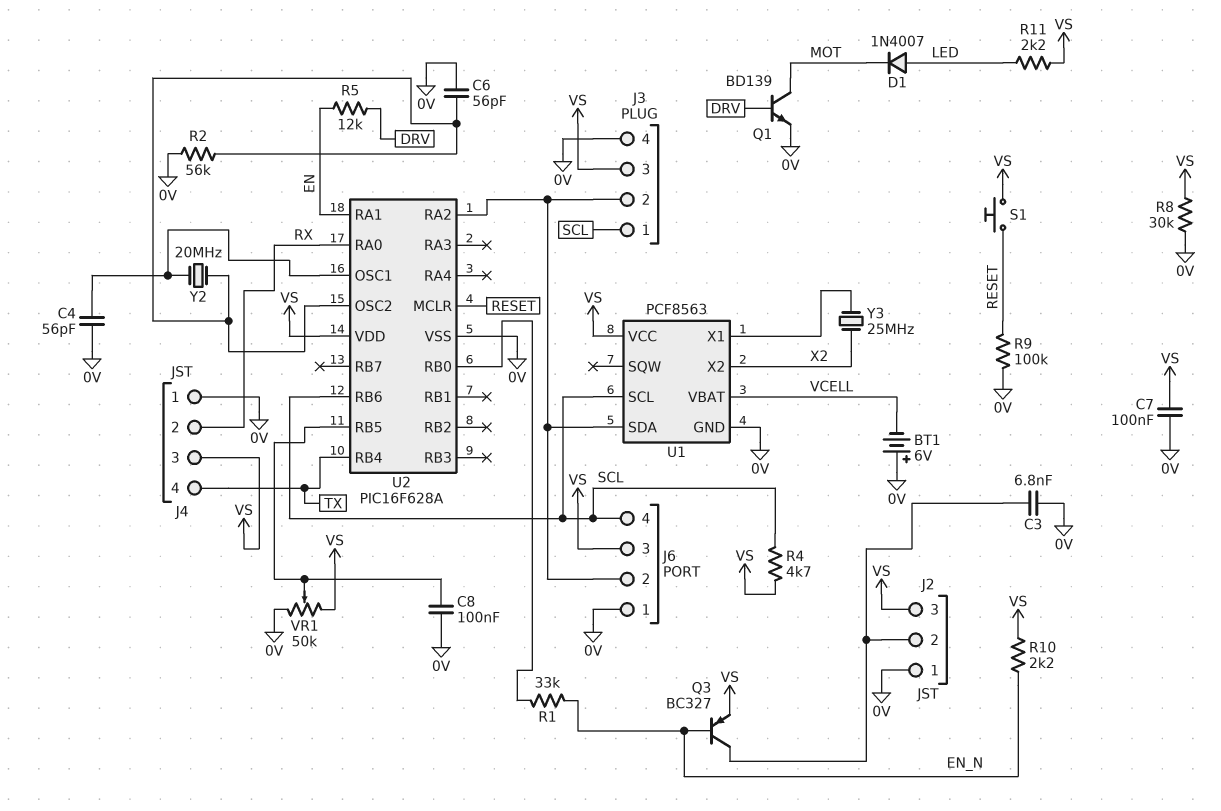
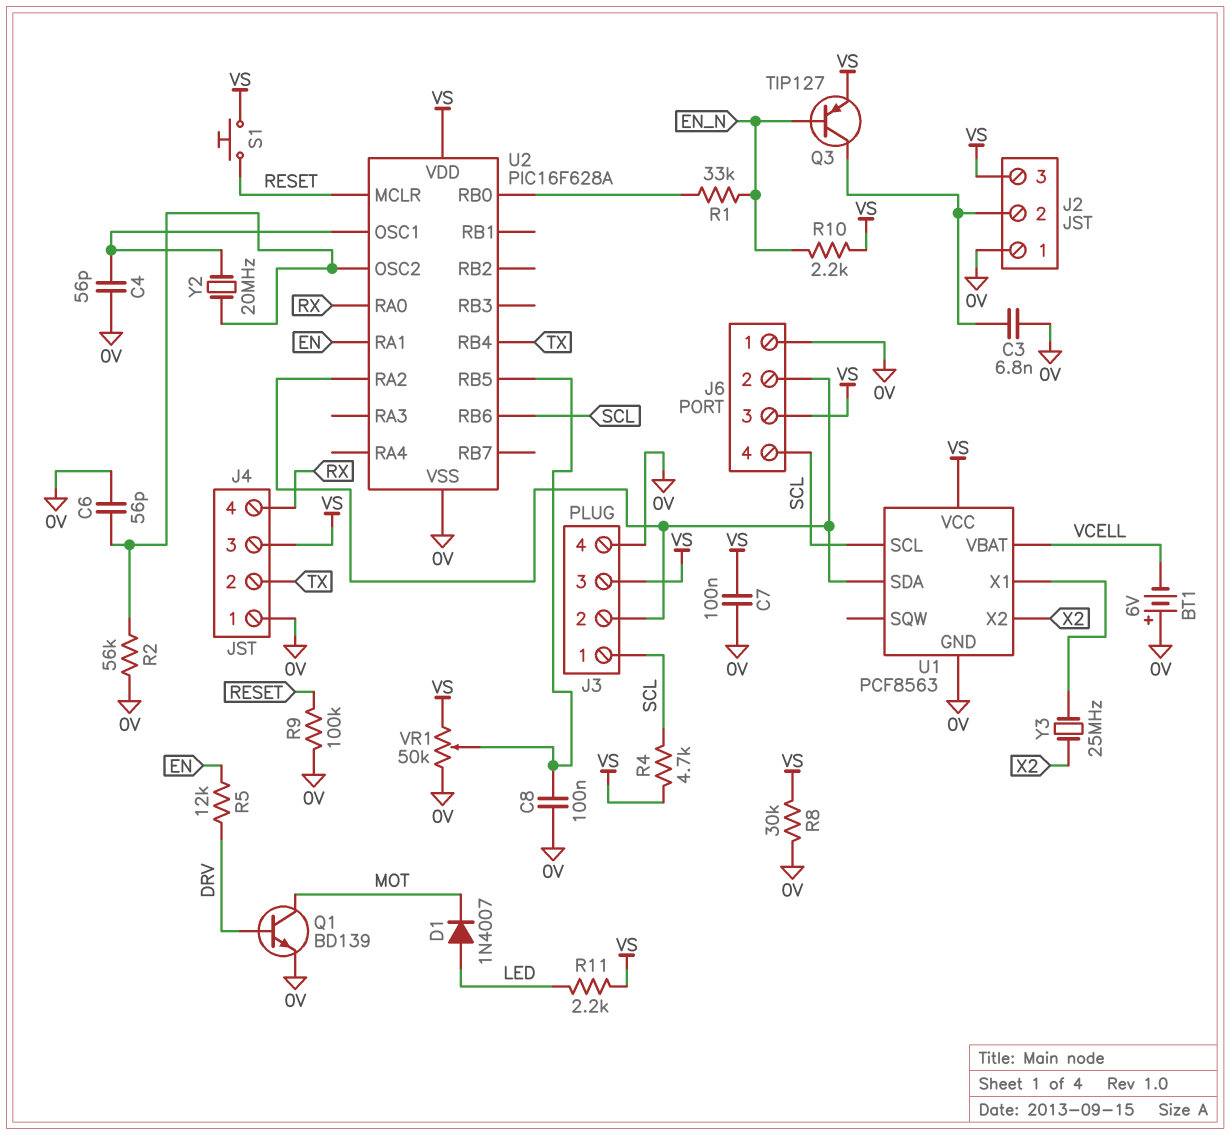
J4 pin 2: RX -> TX
J4 pin 4: TX -> RX
Q3: PNP BC327 (B EN_N, C J2/2, E VS) -> PNP TIP127 (B EN_N, C J2/2, E VS)

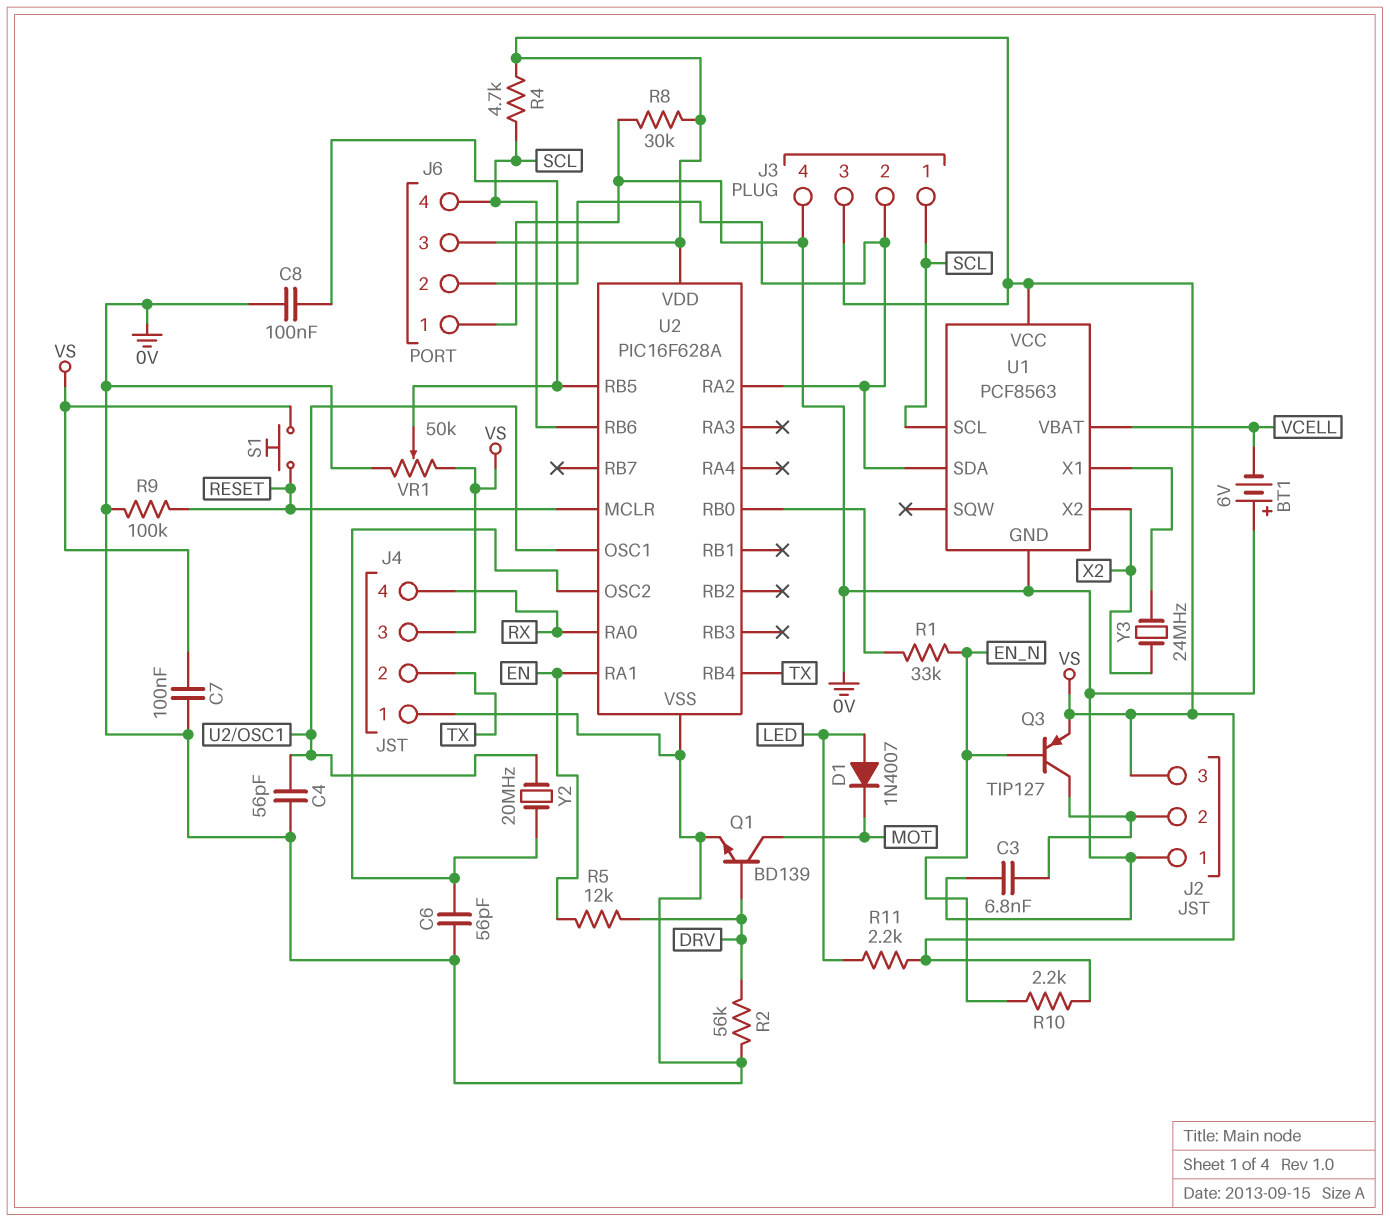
R2: 56k (0V, U2/OSC2) -> 56k (0V, DRV)
Y3: 25MHz (U1/X1, X2) -> 24MHz (U1/X1, X2)

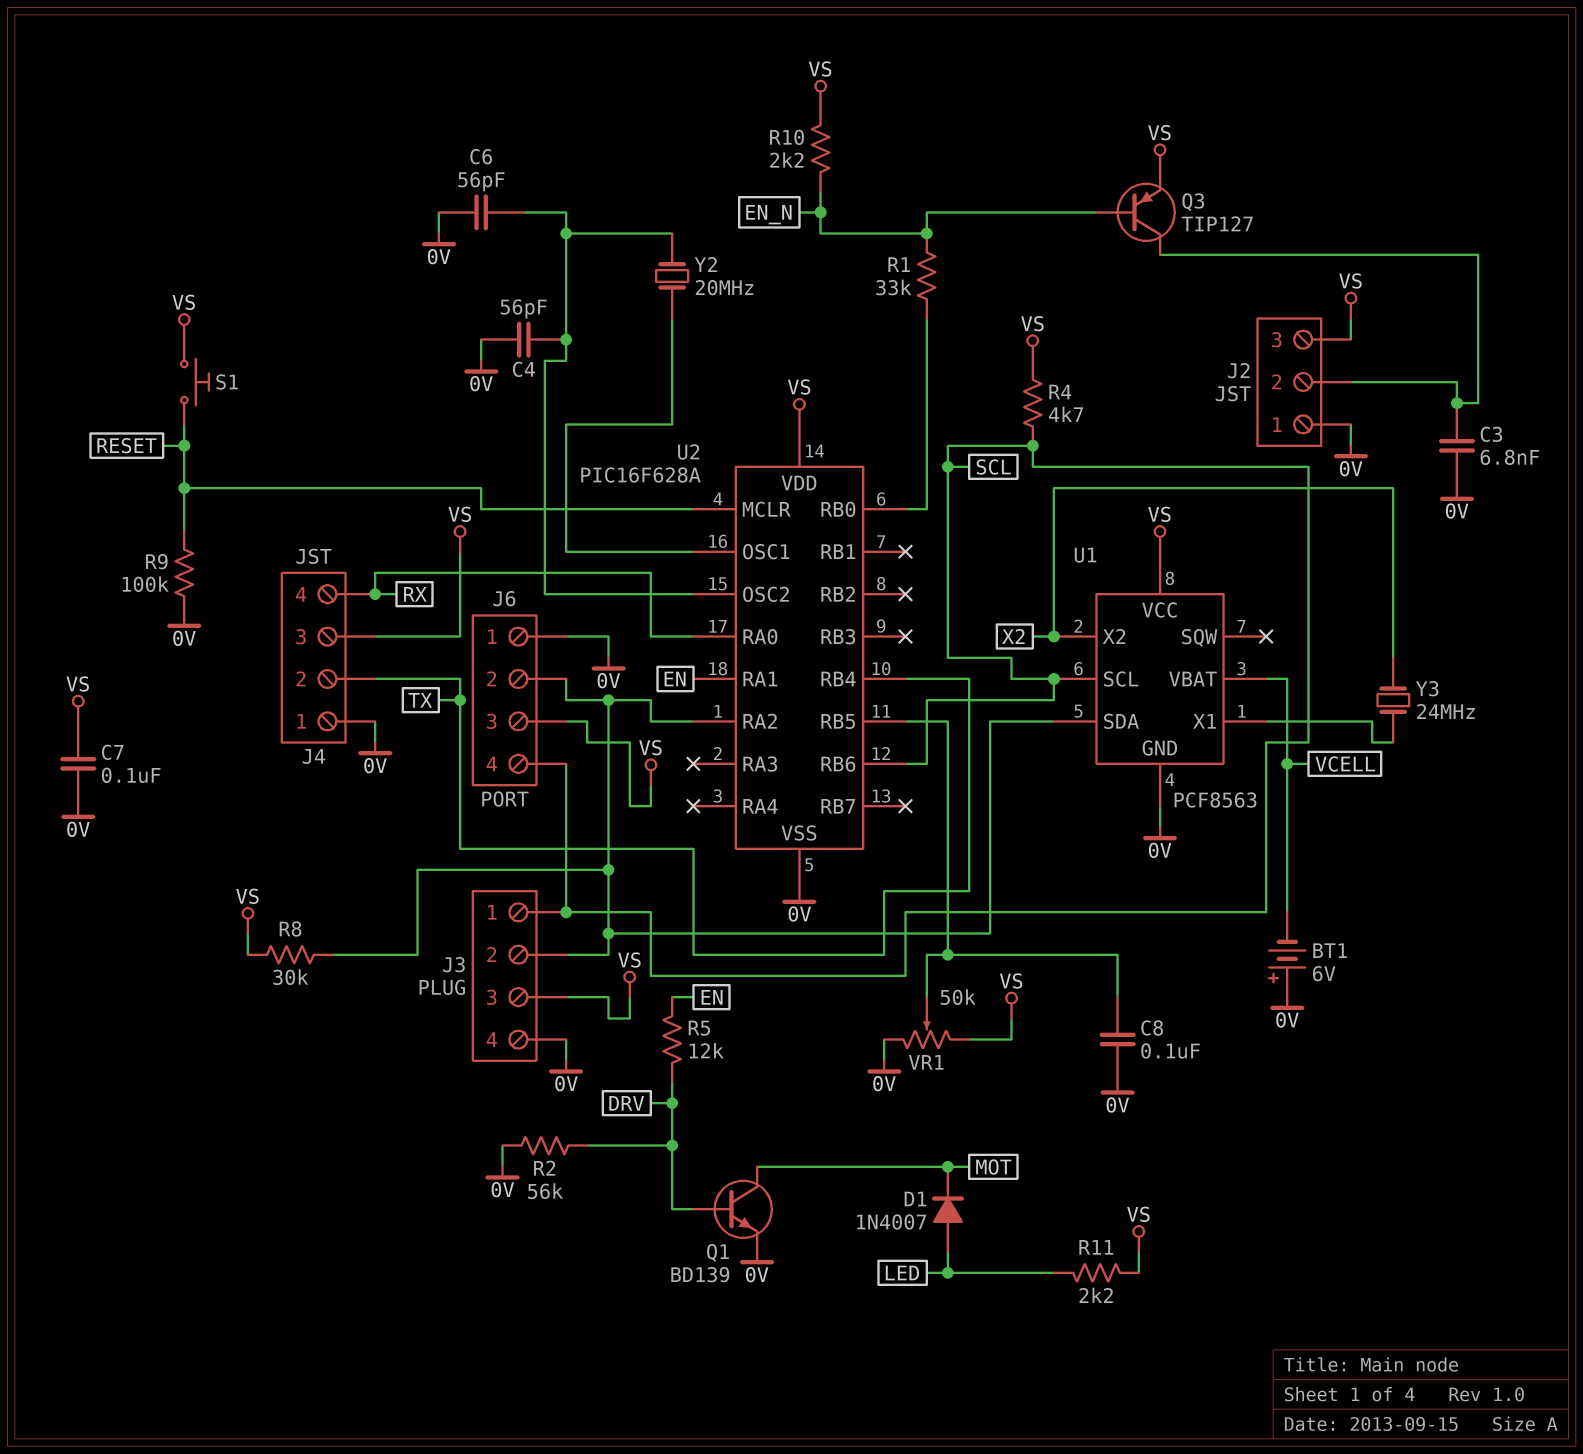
C4: 56pF (0V, U2/OSC1) -> 56pF (0V, U2/OSC2)
R8: 30k (0V, VS) -> 30k (J3/2, VS)

